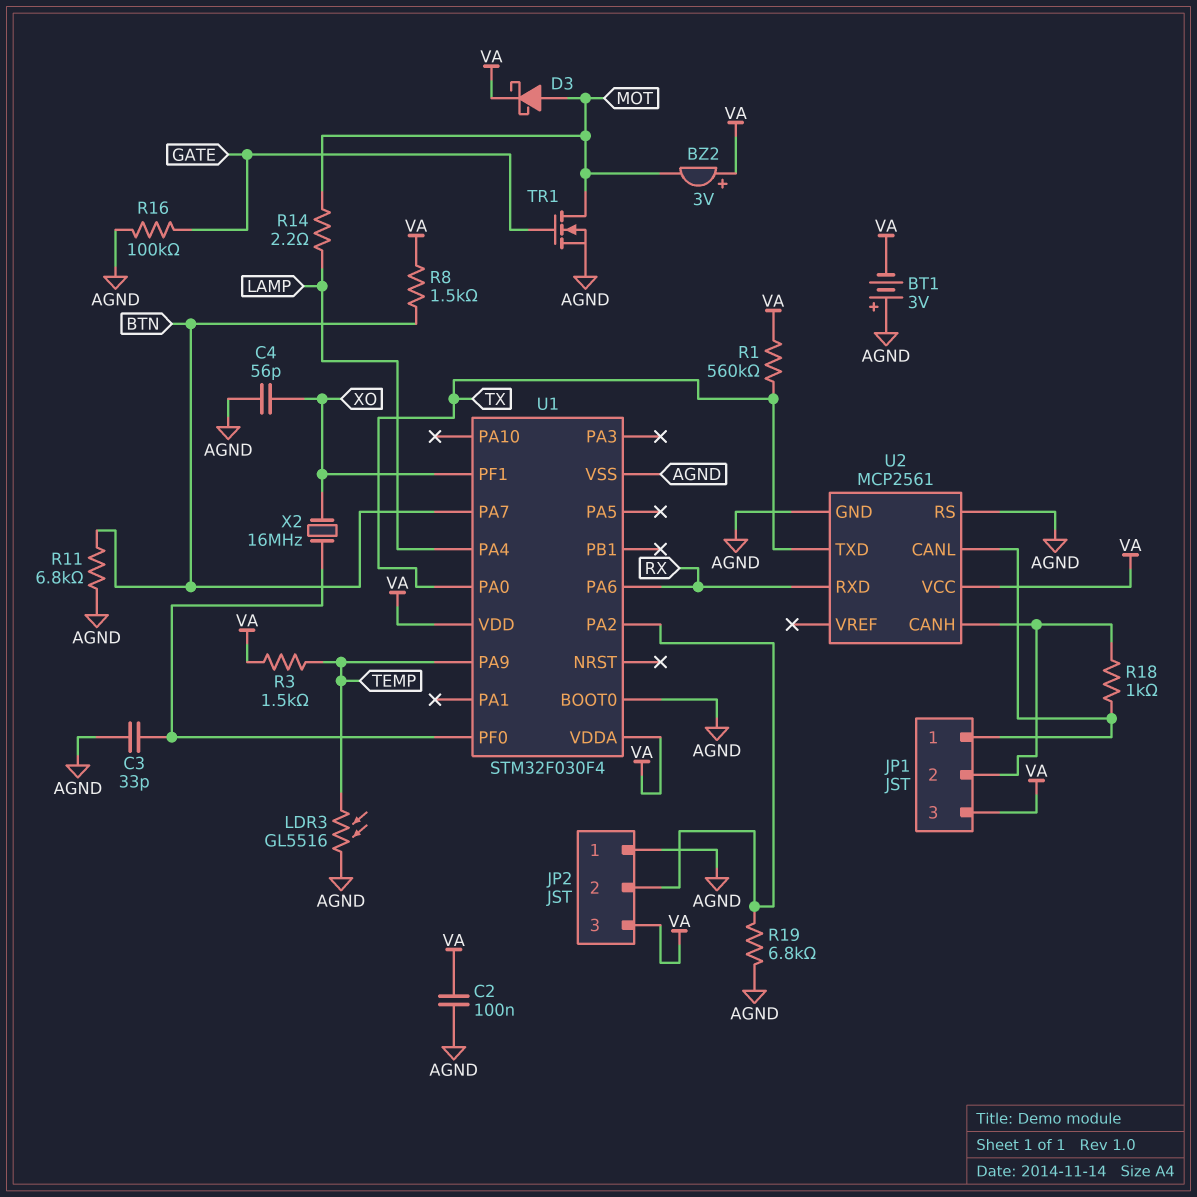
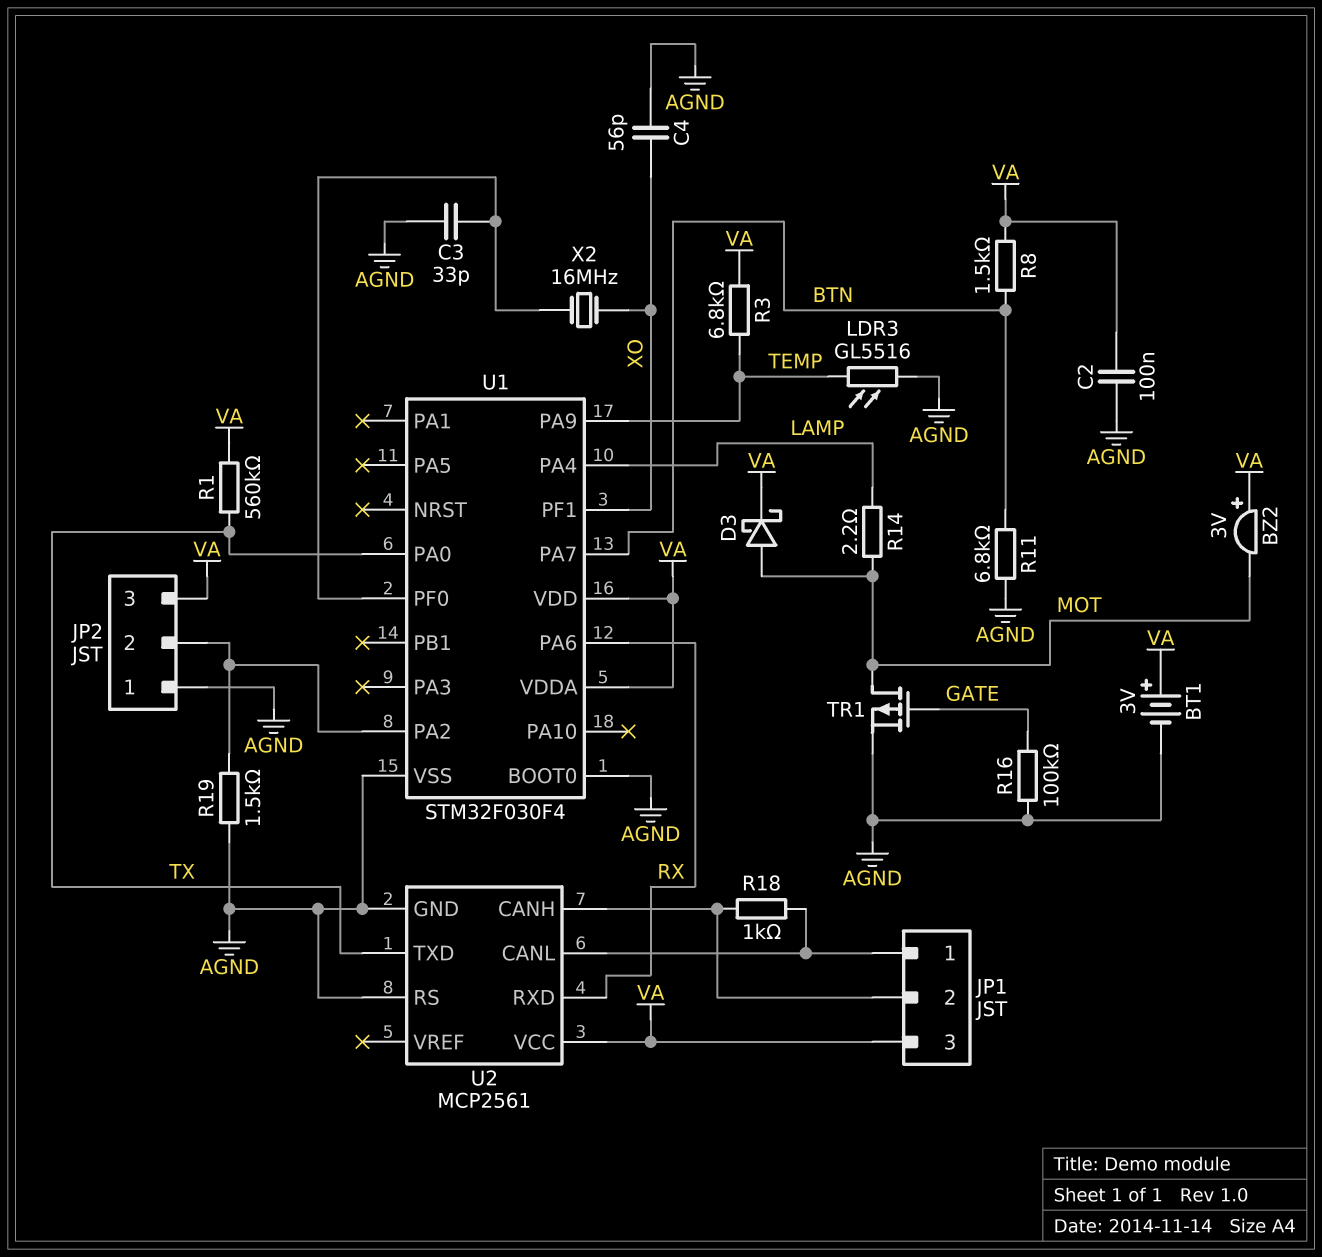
BT1: 3V (plus AGND, minus VA) -> 3V (plus VA, minus AGND)
R3: 1.5k (TEMP, VA) -> 6.8k (TEMP, VA)
R19: 6.8k (AGND, JP2/2) -> 1.5k (AGND, JP2/2)
TR1: NMOS (G GATE, D MOT, S AGND) -> PMOS (G GATE, D MOT, S AGND)

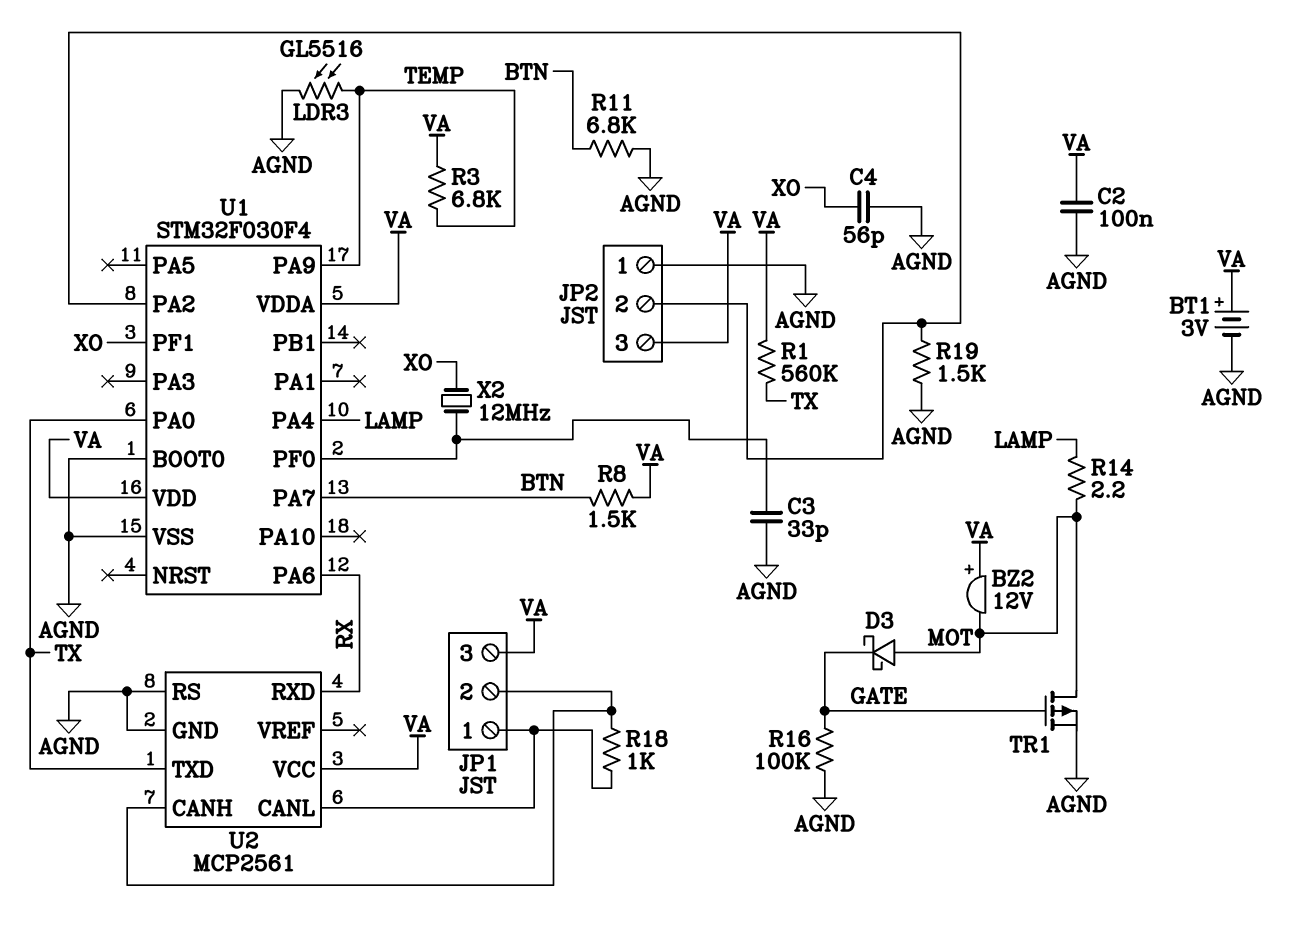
BZ2: buzzer 3V (plus VA, minus MOT) -> buzzer 12V (plus VA, minus MOT)
D3: schottky (A MOT, K VA) -> schottky (A MOT, K GATE)
X2: 16MHz (U1/PF0, XO) -> 12MHz (U1/PF0, XO)

